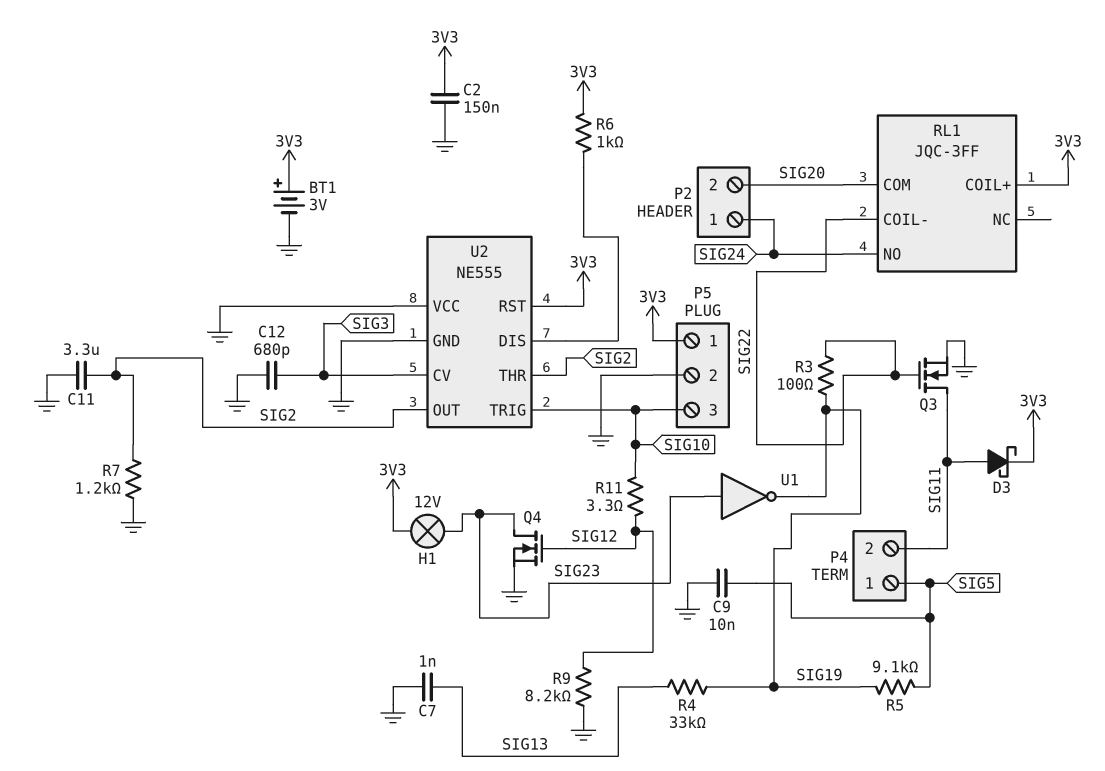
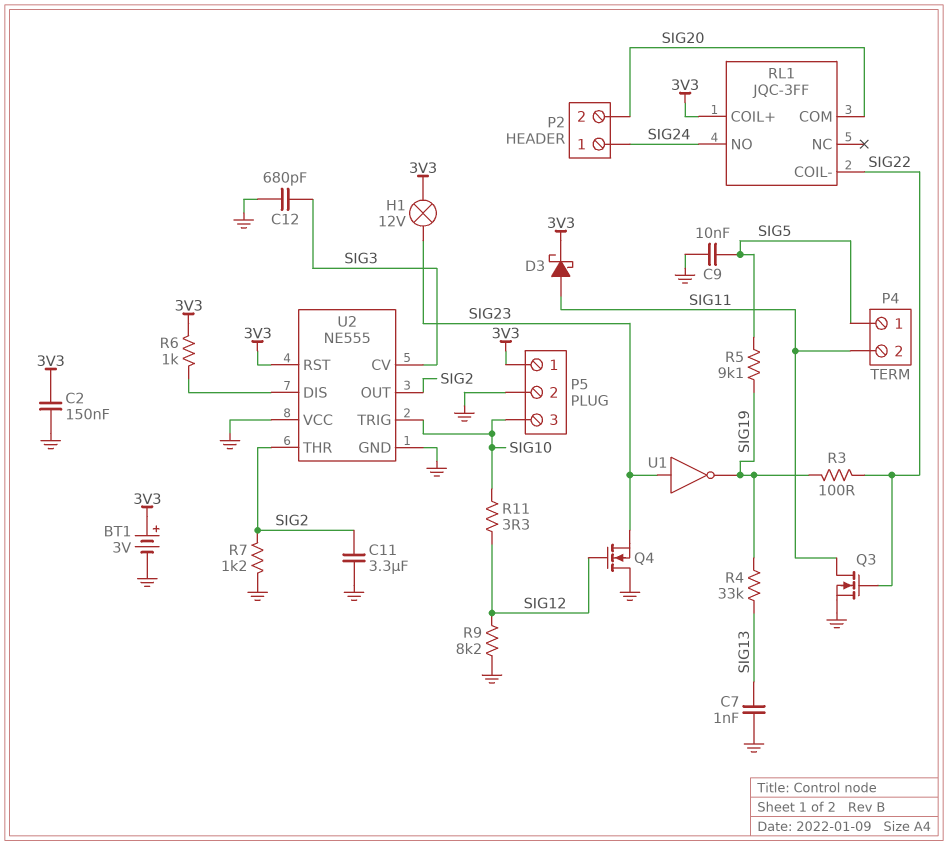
Q4: NMOS (G SIG12, D SIG23, S GND) -> NMOS (G SIG12, D GND, S SIG23)

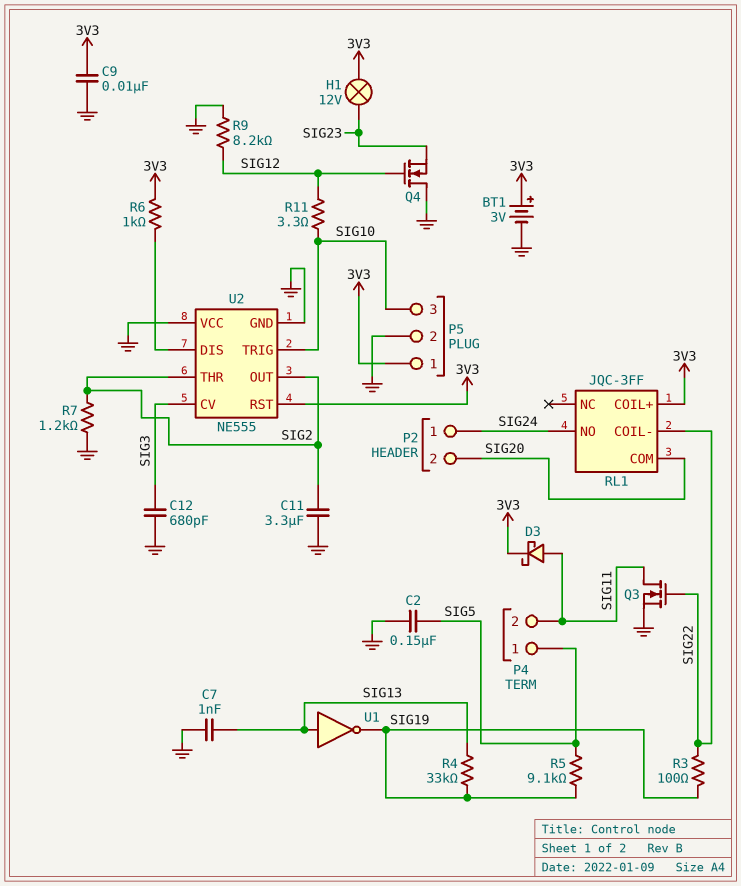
C2: 150nF (3V3, GND) -> 150nF (GND, SIG5)
C9: 10nF (GND, SIG5) -> 10nF (3V3, GND)
U1: NOT (in SIG23, out SIG19) -> NOT (in SIG13, out SIG19)

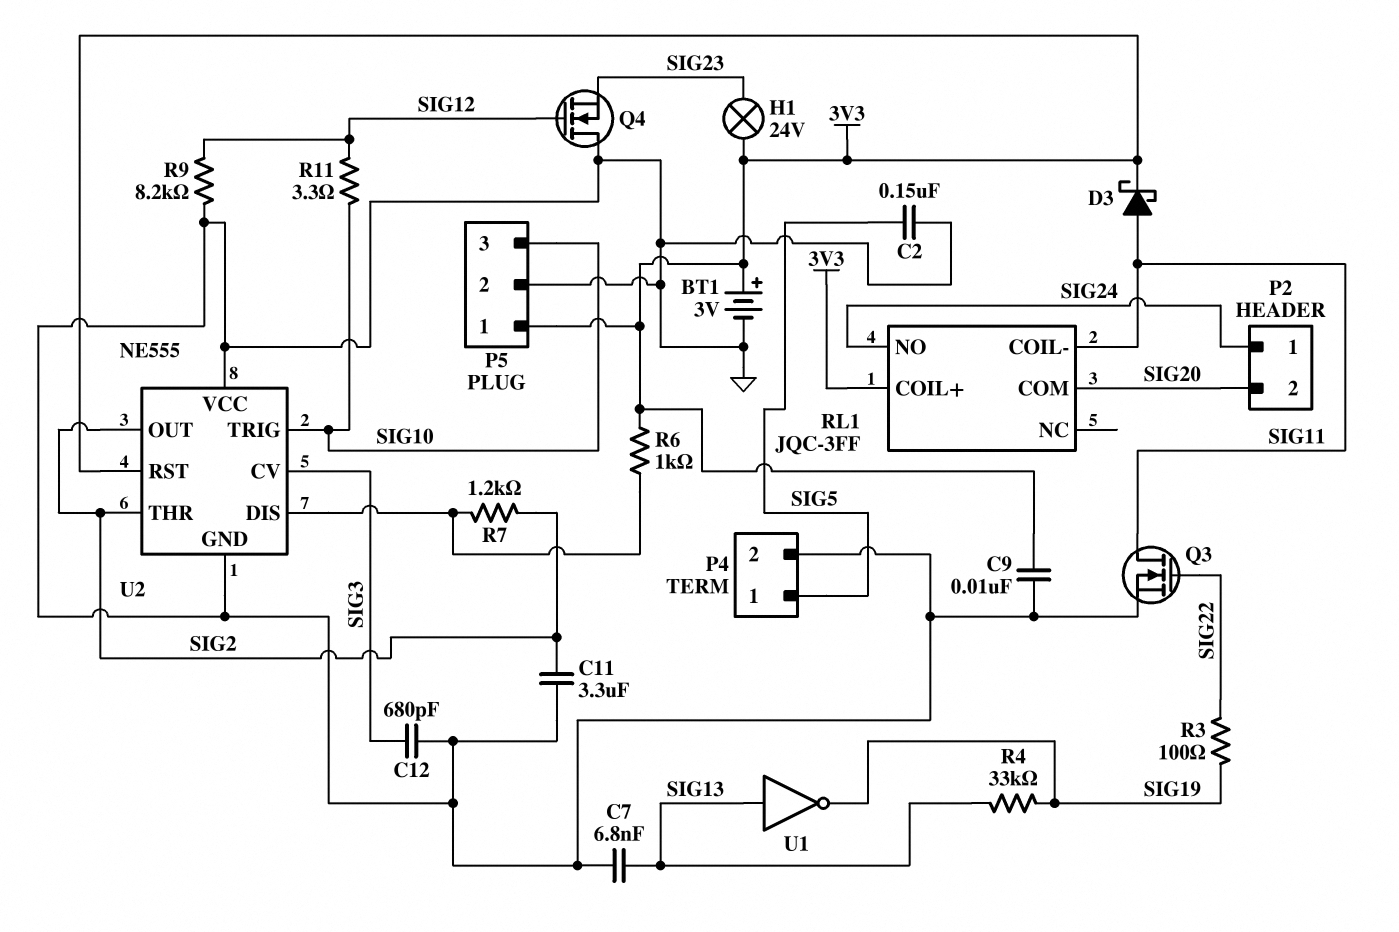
C7: 1nF (GND, SIG13) -> 6.8nF (GND, SIG13)
H1: lamp 12V (3V3, SIG23) -> lamp 24V (3V3, SIG23)
P4 pin 2: SIG11 -> GND
R5: 9.1k (SIG5, SIG19) -> none
R7: 1.2k (GND, SIG2) -> 1.2k (SIG2, U2/DIS)
RL1 pin COIL-: SIG22 -> SIG11

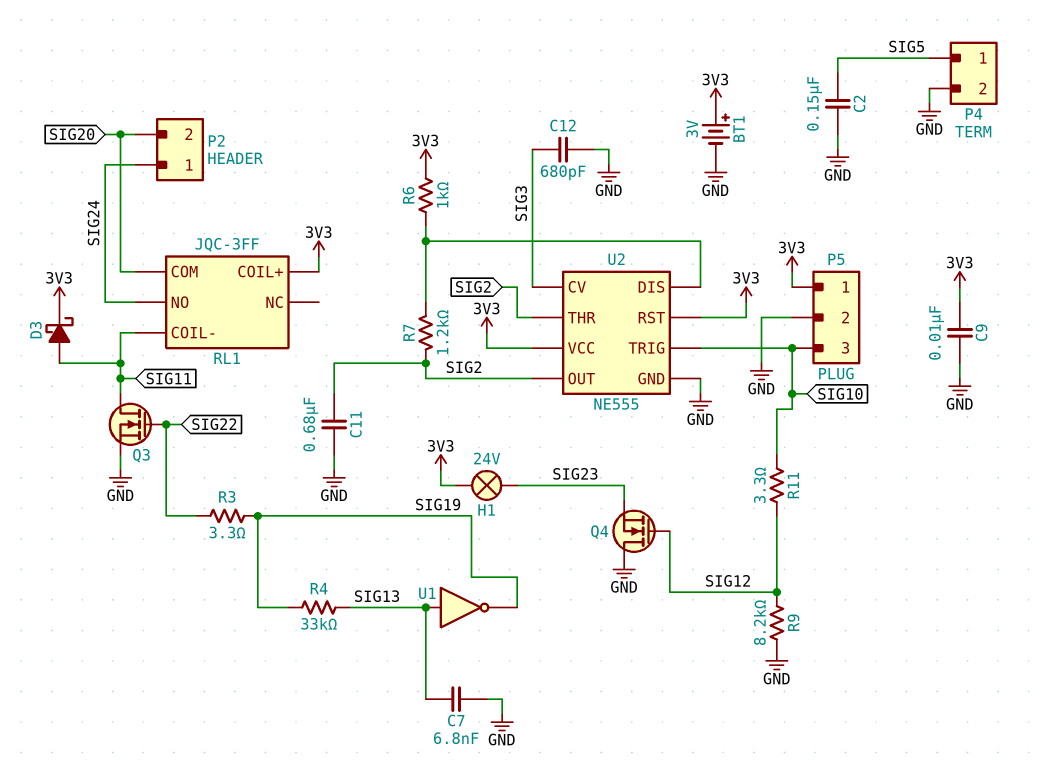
C11: 3.3uF (GND, SIG2) -> 680nF (GND, SIG2)
R3: 100 (SIG19, SIG22) -> 3.3 (SIG19, SIG22)
U2 pin VCC: GND -> 3V3

